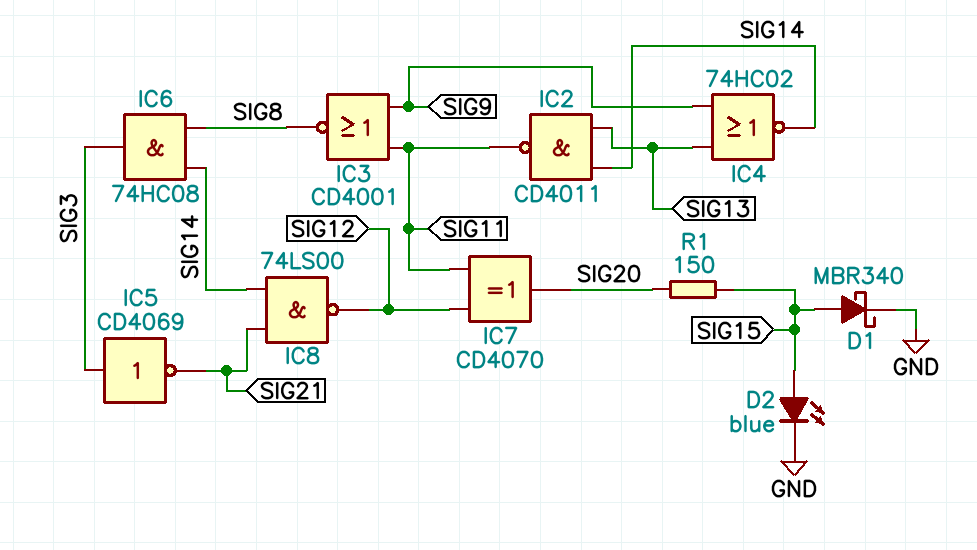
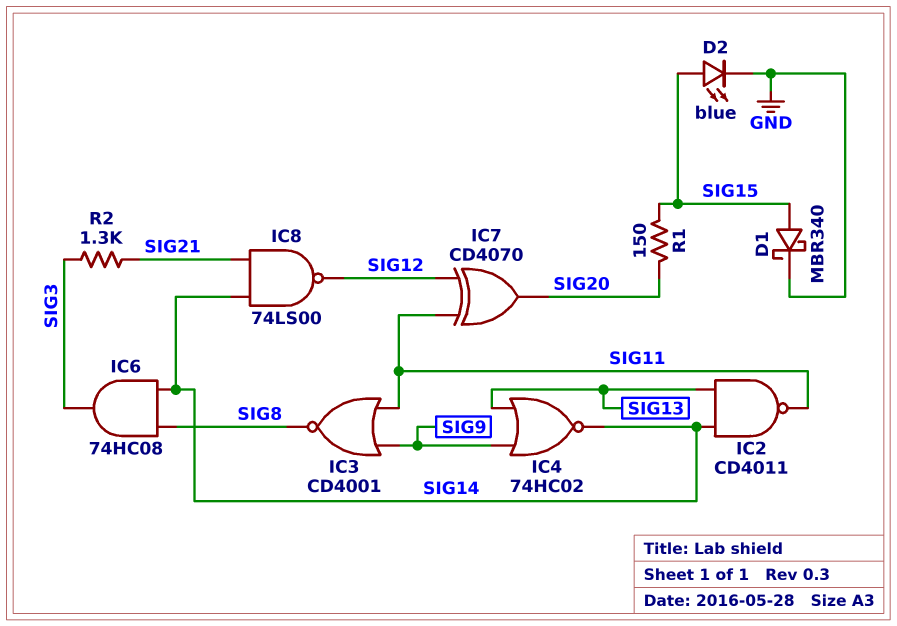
IC5: NOT CD4069 (in SIG3, out SIG21) -> none
R2: none -> 1.3k (SIG3, SIG21)

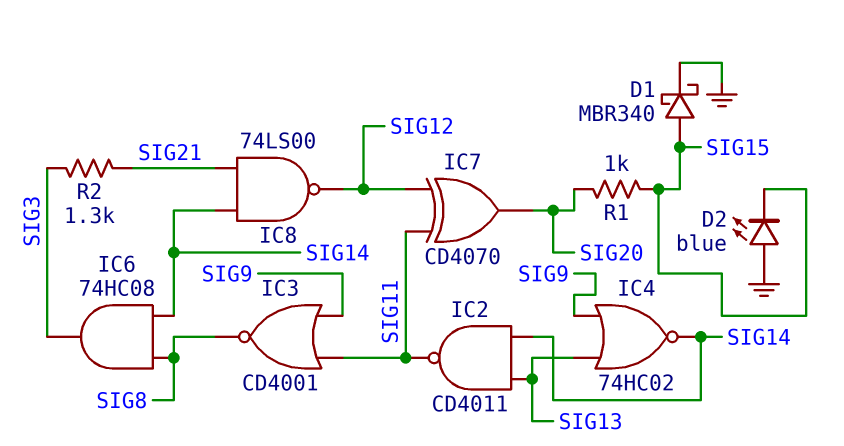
D2: LED blue (A SIG15, K GND) -> LED blue (A GND, K SIG15)
R1: 150 (SIG15, SIG20) -> 1k (SIG15, SIG20)

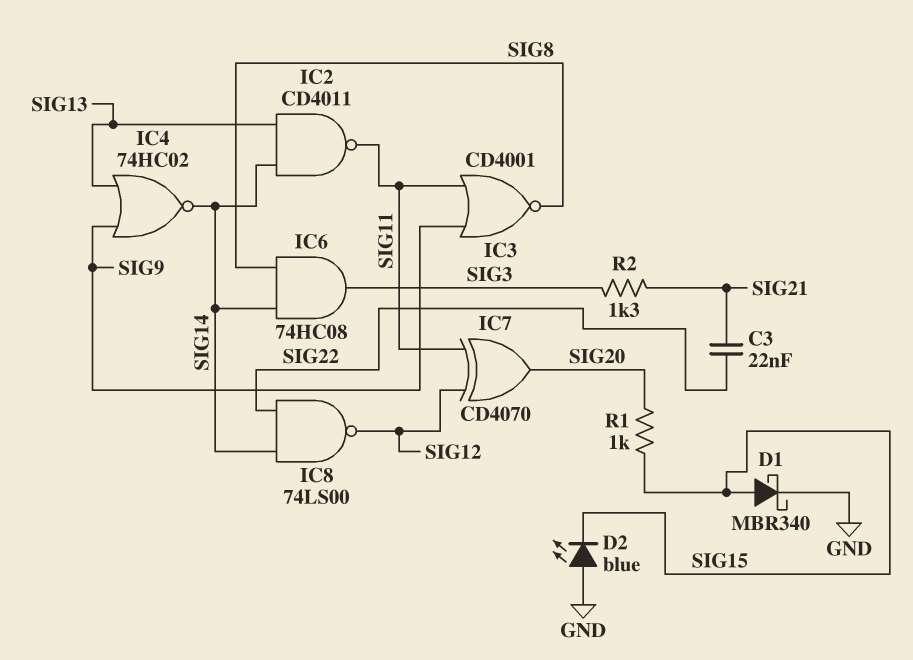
C3: none -> 22nF (SIG21, SIG22)
IC8: NAND 74LS00 (in SIG14, in SIG21, out SIG12) -> NAND 74LS00 (in SIG14, in SIG22, out SIG12)

